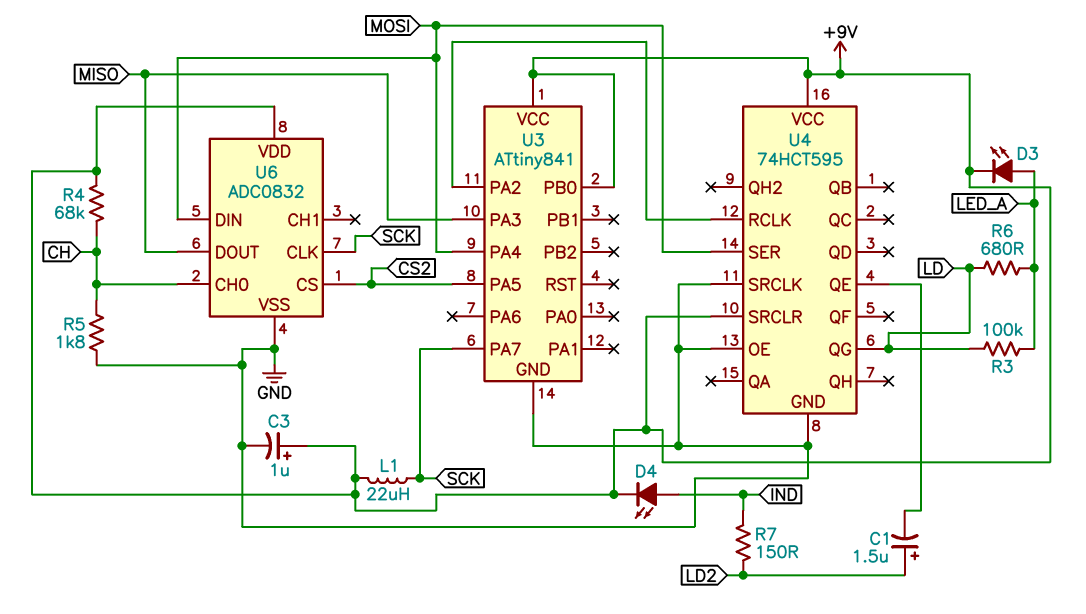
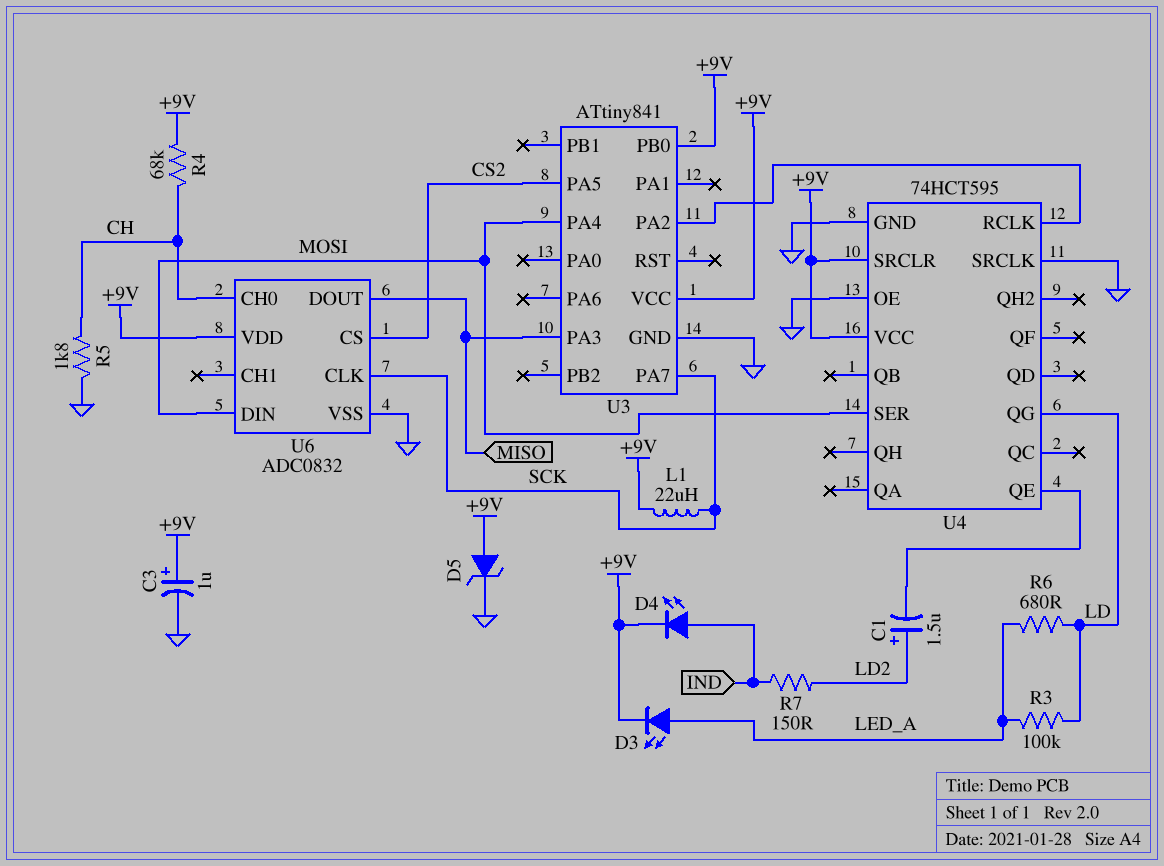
D5: none -> zener (A +9V, K GND)

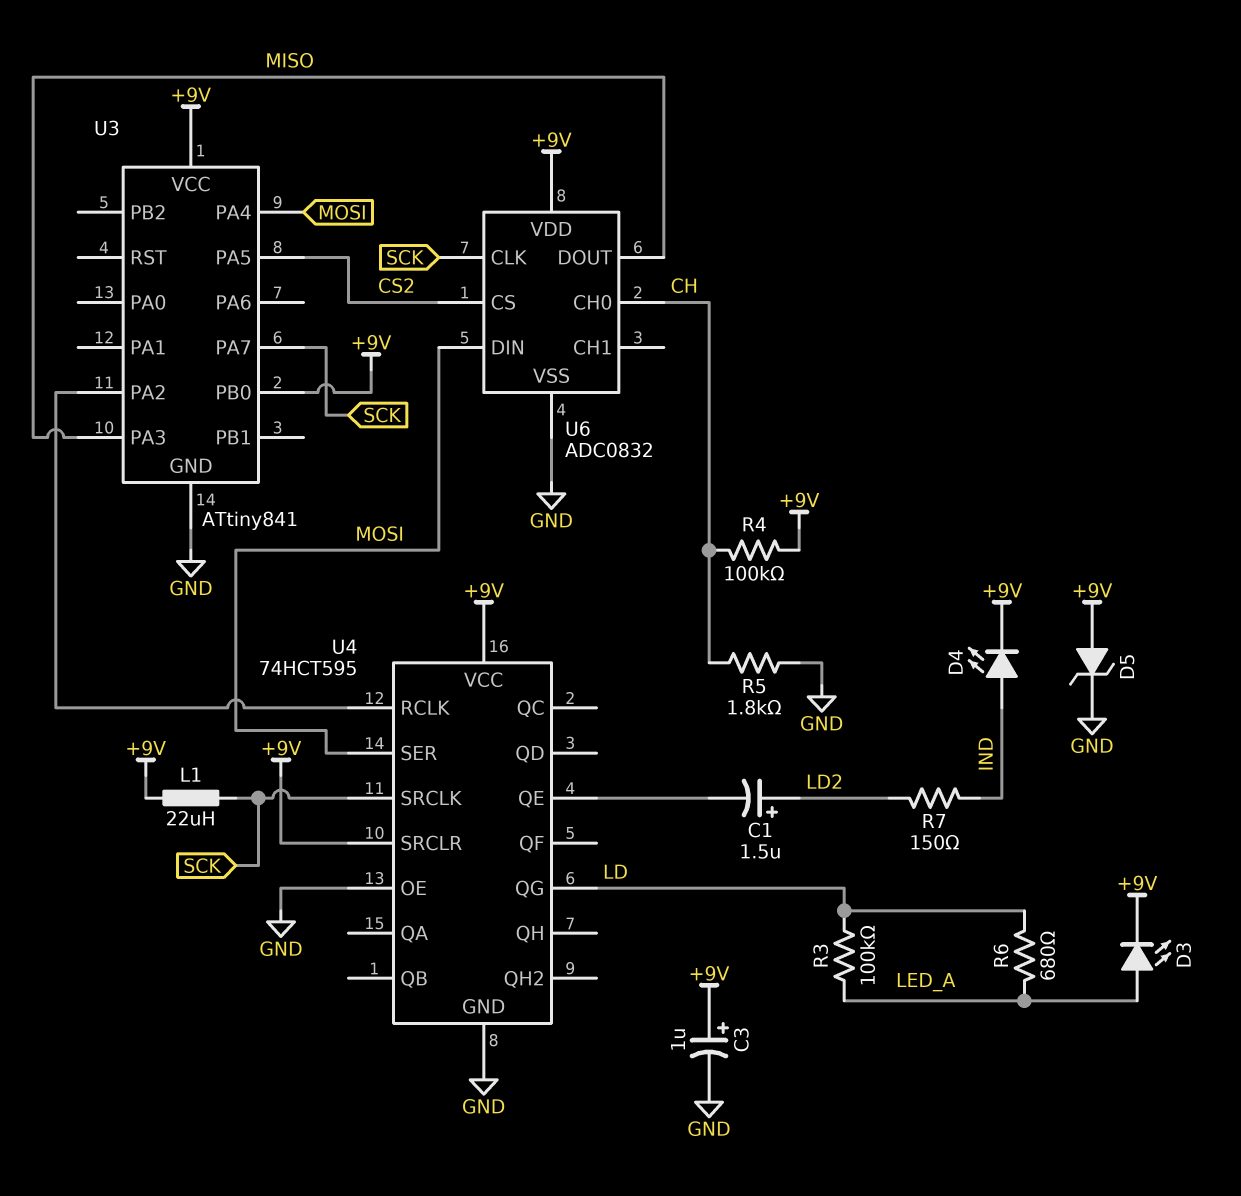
R4: 68k (+9V, CH) -> 100k (+9V, CH)
U4 pin SRCLK: GND -> SCK

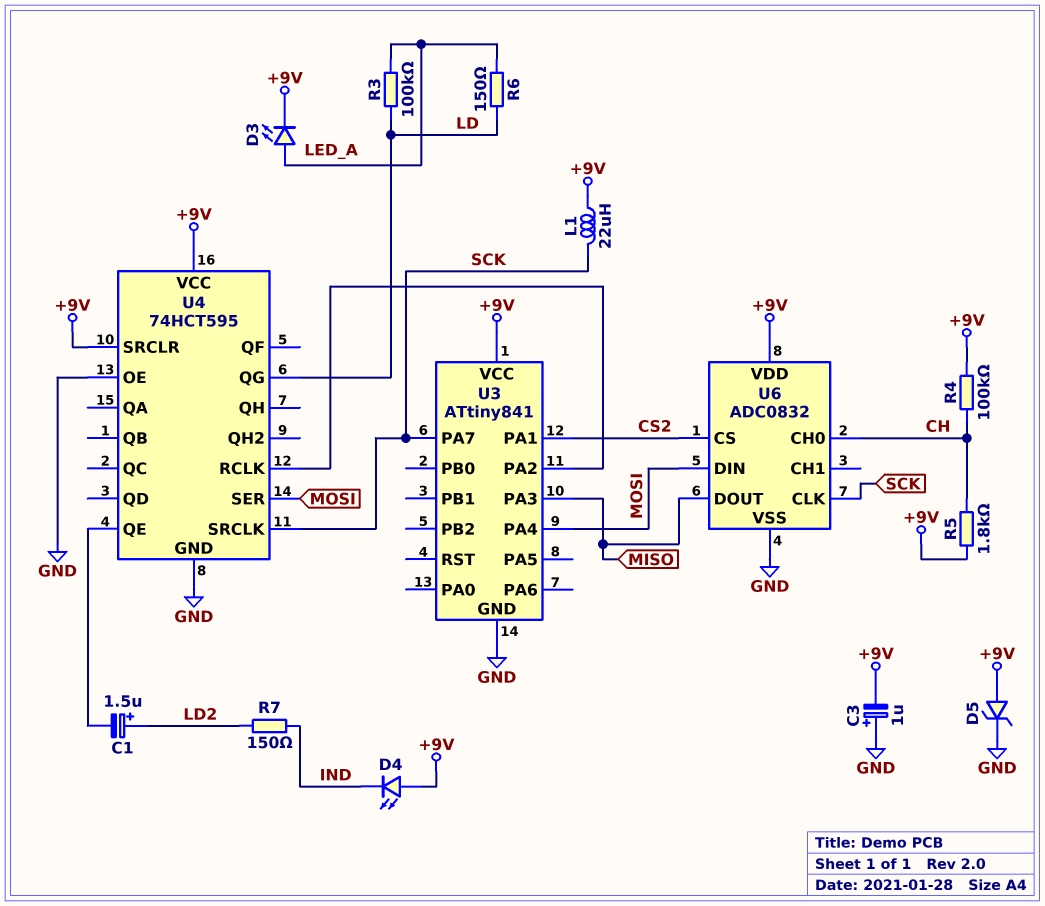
C3: 1uF (plus +9V, minus GND) -> 1uF (plus GND, minus +9V)
D4: LED (A IND, K +9V) -> LED (A +9V, K IND)
R5: 1.8k (CH, GND) -> 1.8k (+9V, CH)
R6: 680 (LD, LED_A) -> 150 (LD, LED_A)
U3 pin PA1: none -> CS2
U3 pin PA5: CS2 -> none
U3 pin PB0: +9V -> none

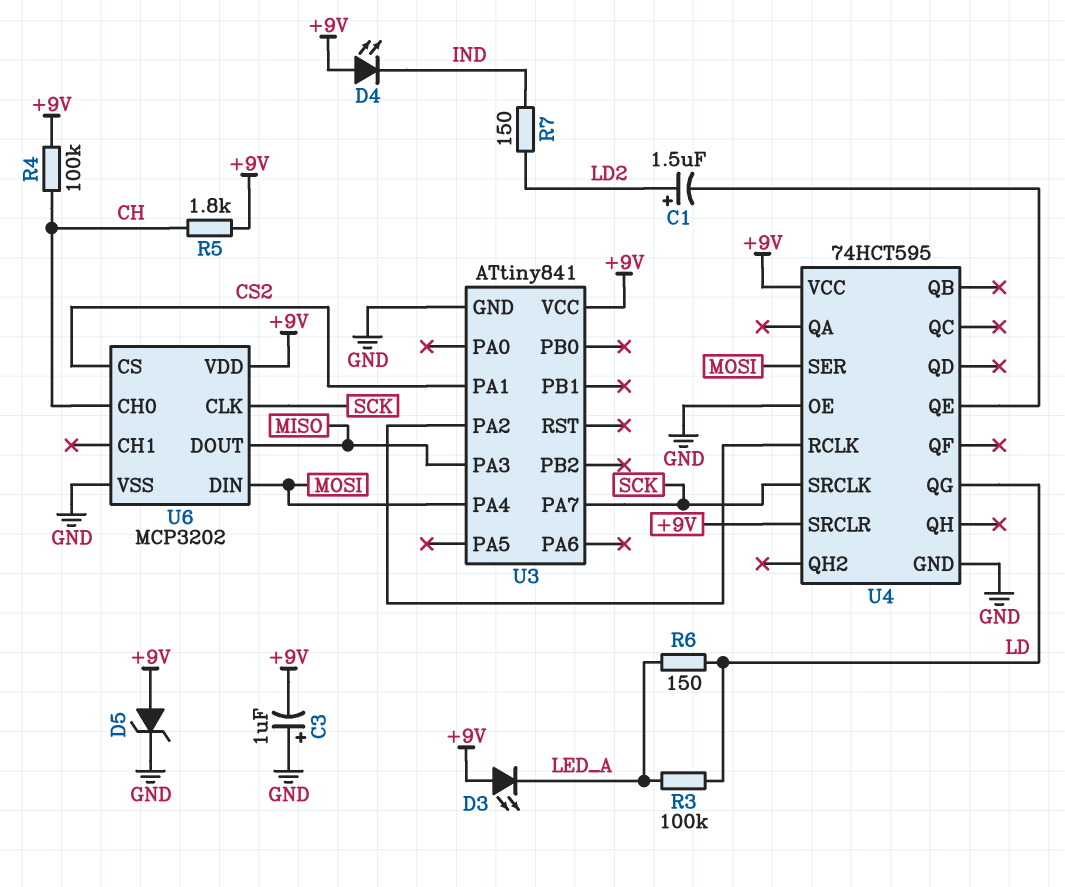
D3: LED (A LED_A, K +9V) -> LED (A +9V, K LED_A)
L1: 22uH (+9V, SCK) -> none
U6: ADC0832 -> MCP3202

